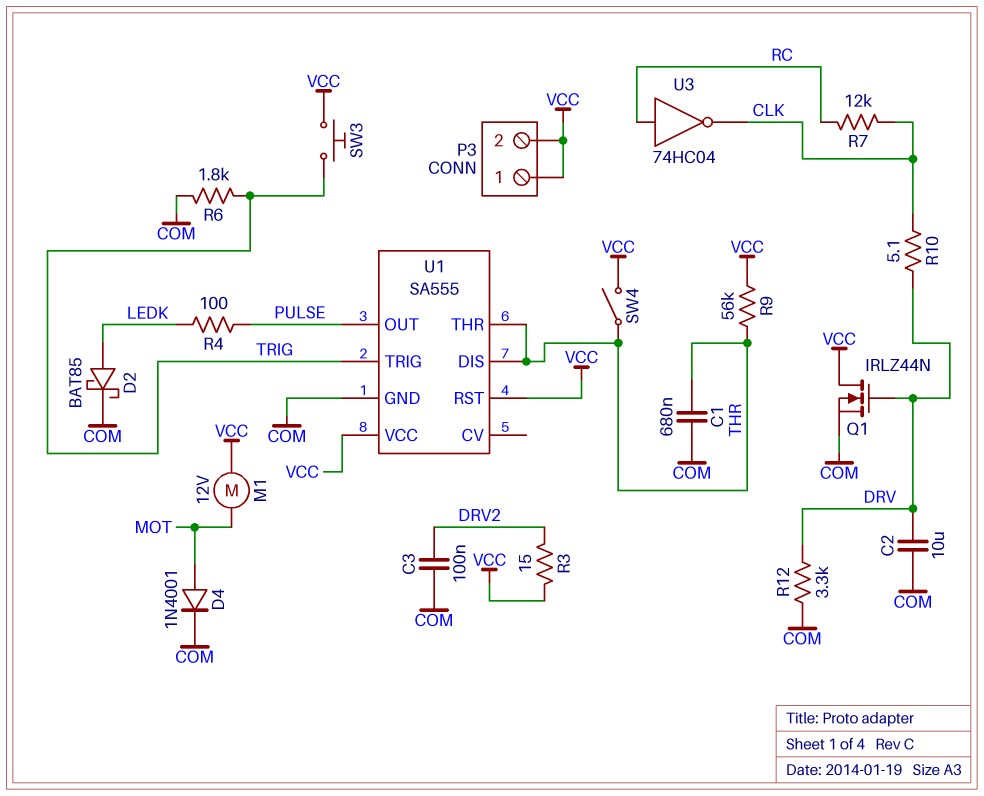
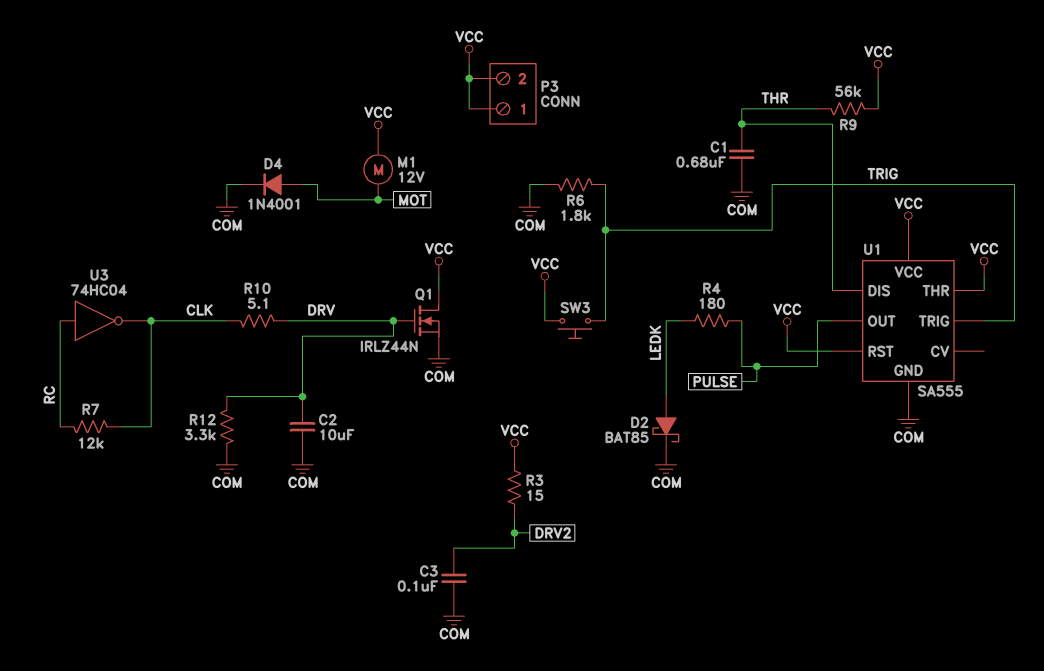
R4: 100 (LEDK, PULSE) -> 180 (LEDK, PULSE)
SW4: switch (THR, VCC) -> none
U1 pin THR: THR -> VCC

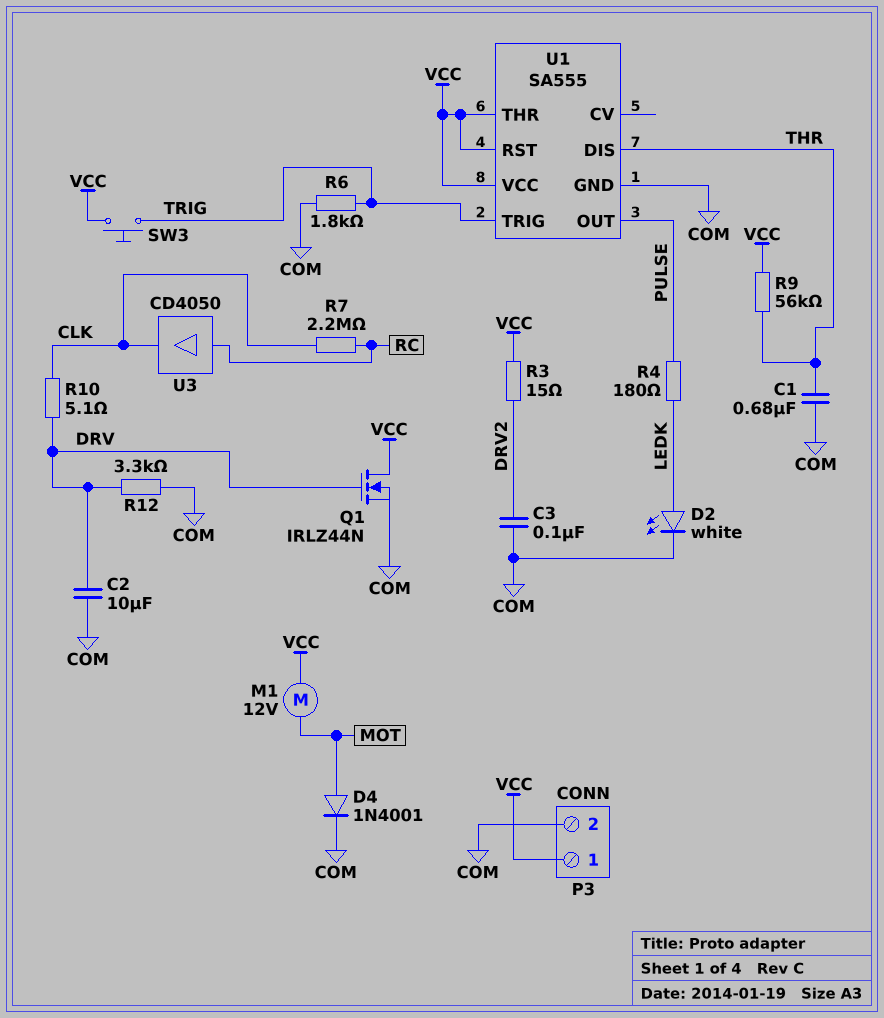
D2: schottky BAT85 (A LEDK, K COM) -> LED white (A LEDK, K COM)
P3 pin 2: VCC -> COM
R7: 12k (CLK, RC) -> 2.2M (CLK, RC)
U3: NOT 74HC04 (in RC, out CLK) -> buffer CD4050 (in RC, out CLK)

